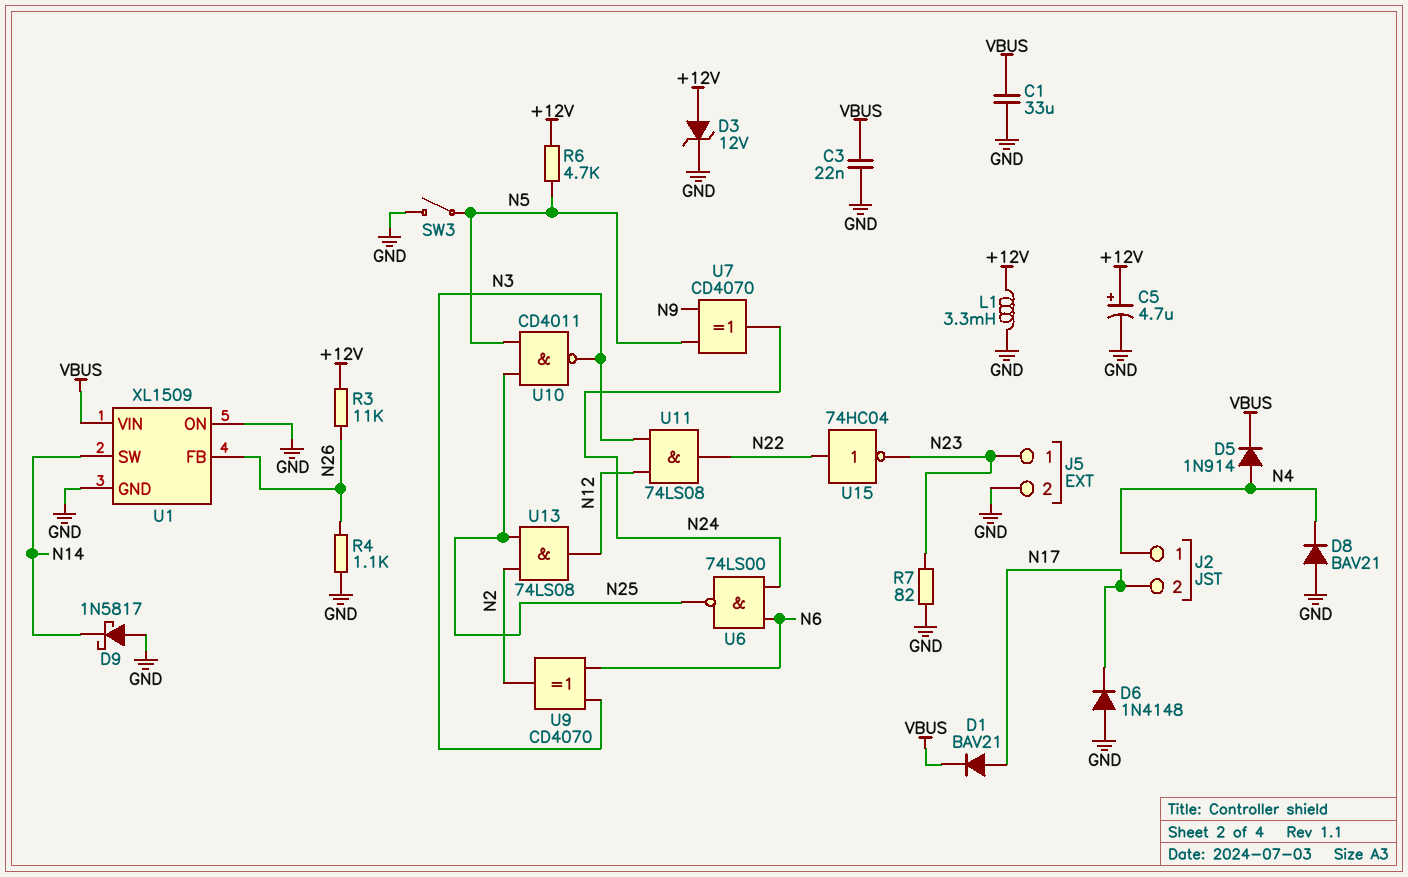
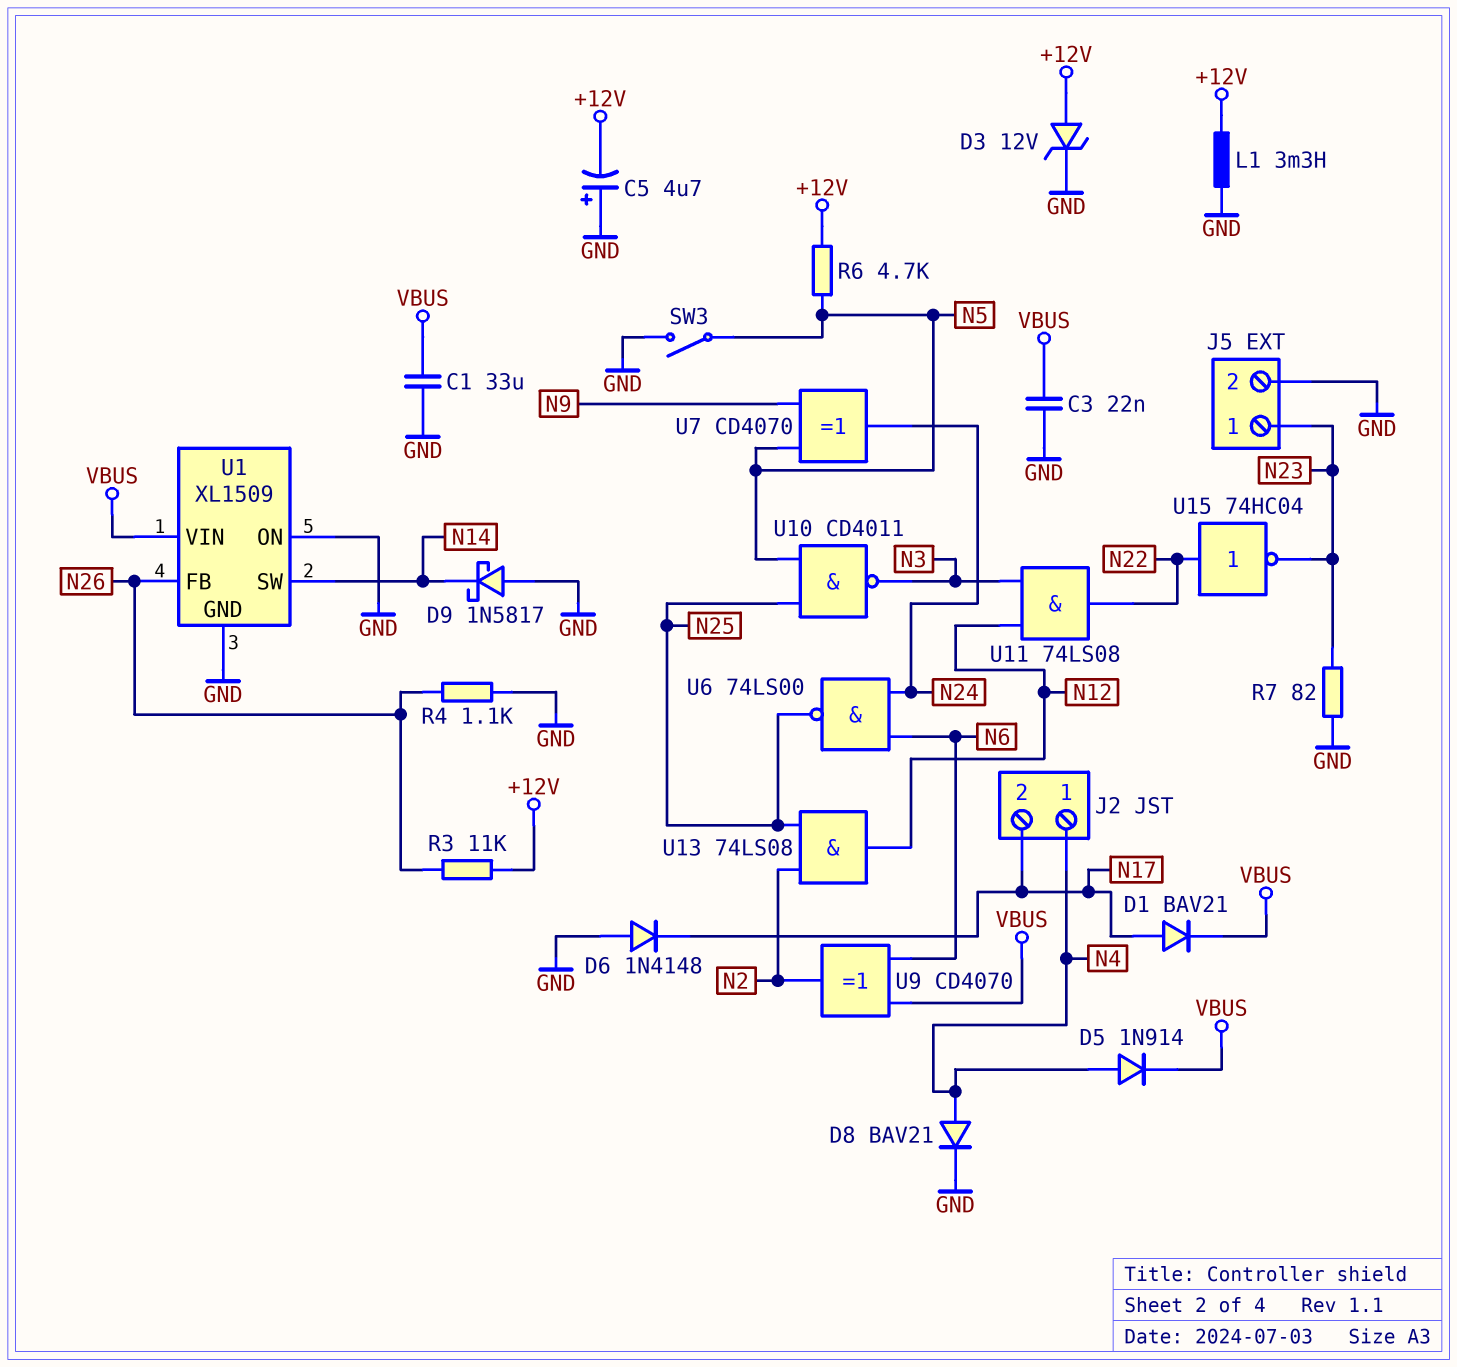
C5: 4.7uF (plus +12V, minus GND) -> 4.7uF (plus GND, minus +12V)
D8: diode BAV21 (A GND, K N4) -> diode BAV21 (A N4, K GND)
U9: XOR CD4070 (in N3, in N6, out N2) -> XOR CD4070 (in N6, in VBUS, out N2)

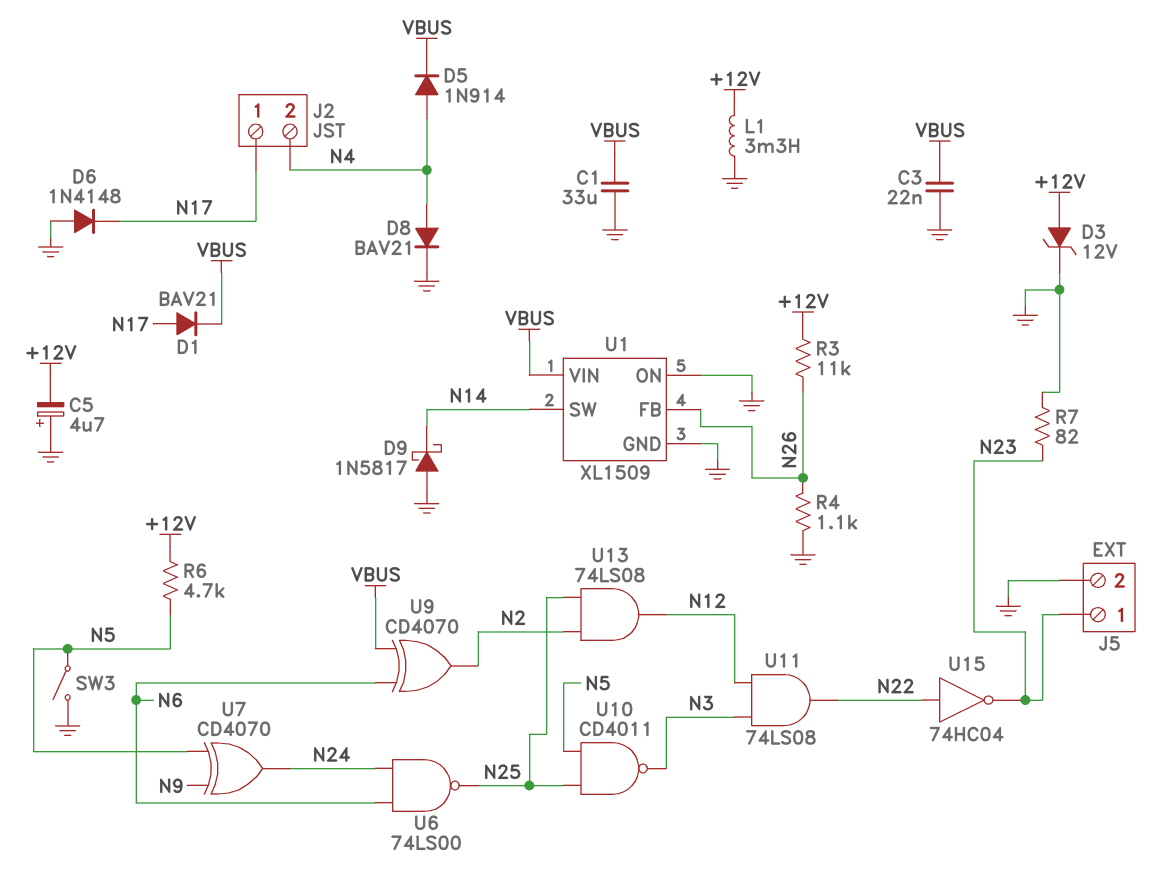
J2 pin 1: N4 -> N17
J2 pin 2: N17 -> N4

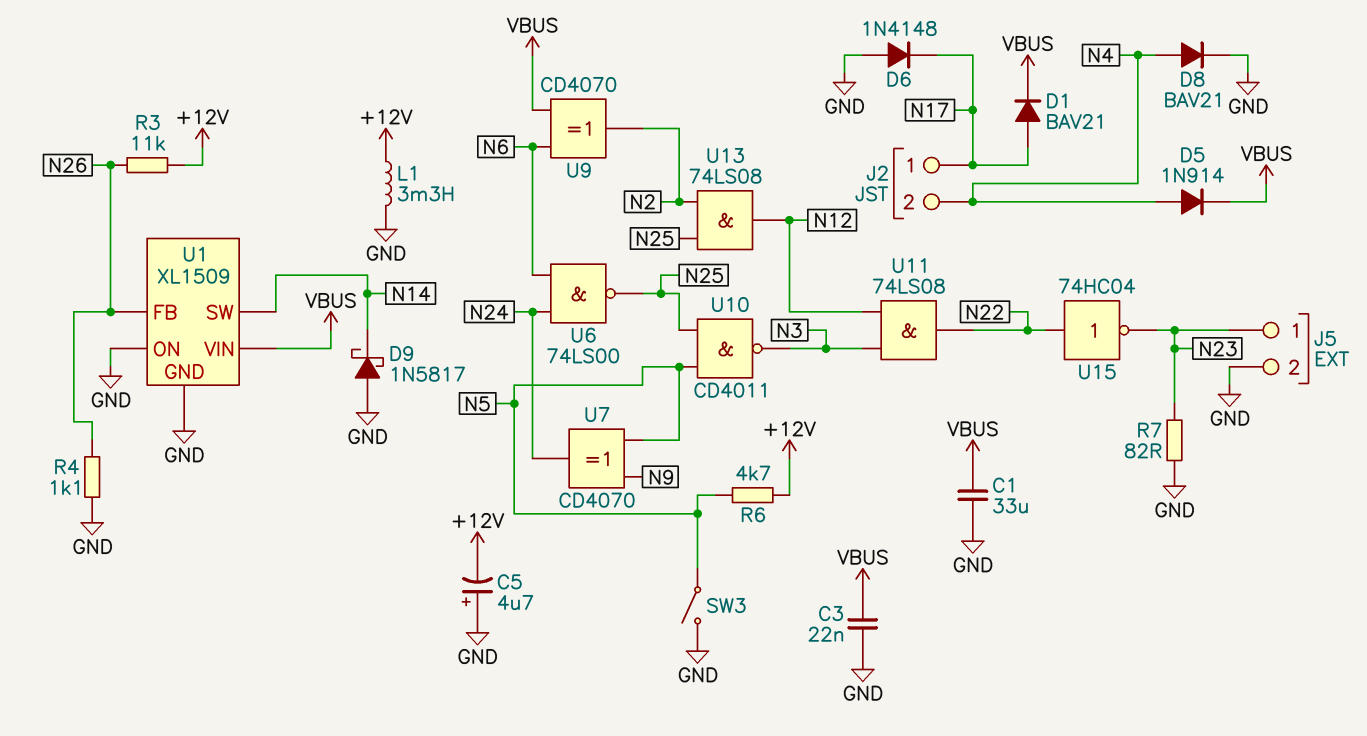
D3: zener 12V (A +12V, K GND) -> none

